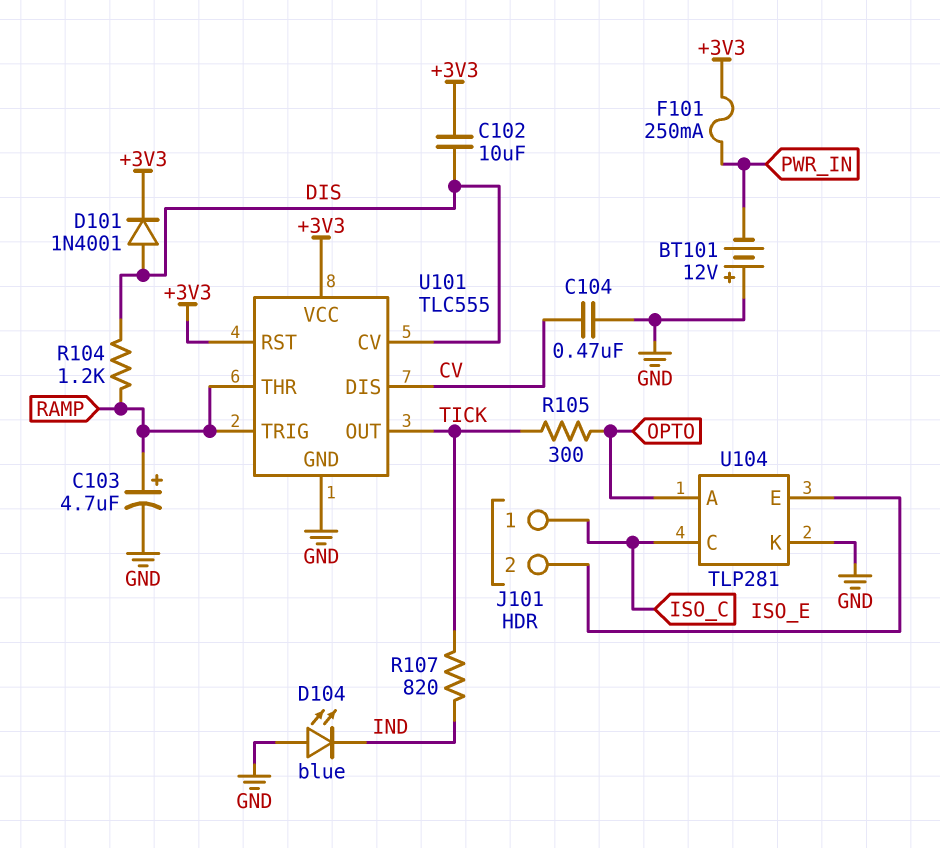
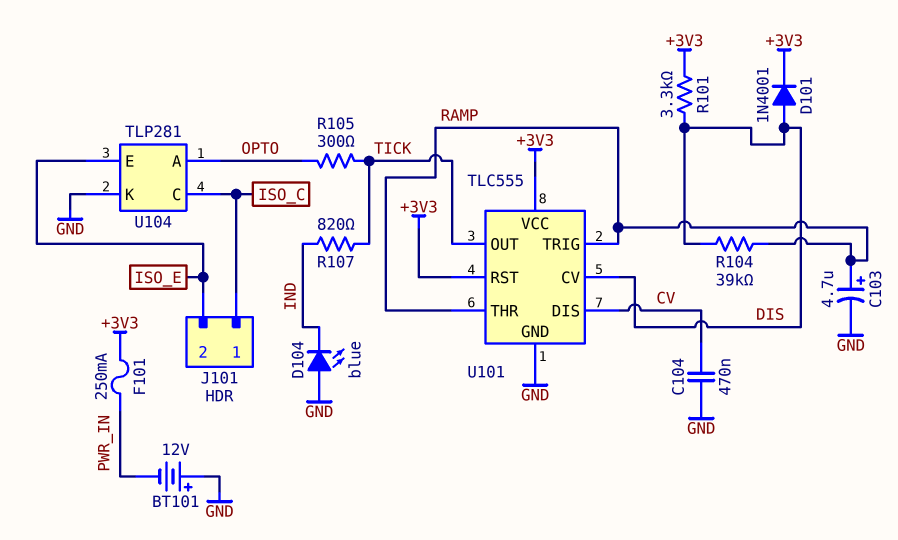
C102: 10uF (+3V3, DIS) -> none
R101: none -> 3.3k (+3V3, DIS)
R104: 1.2k (DIS, RAMP) -> 39k (DIS, RAMP)

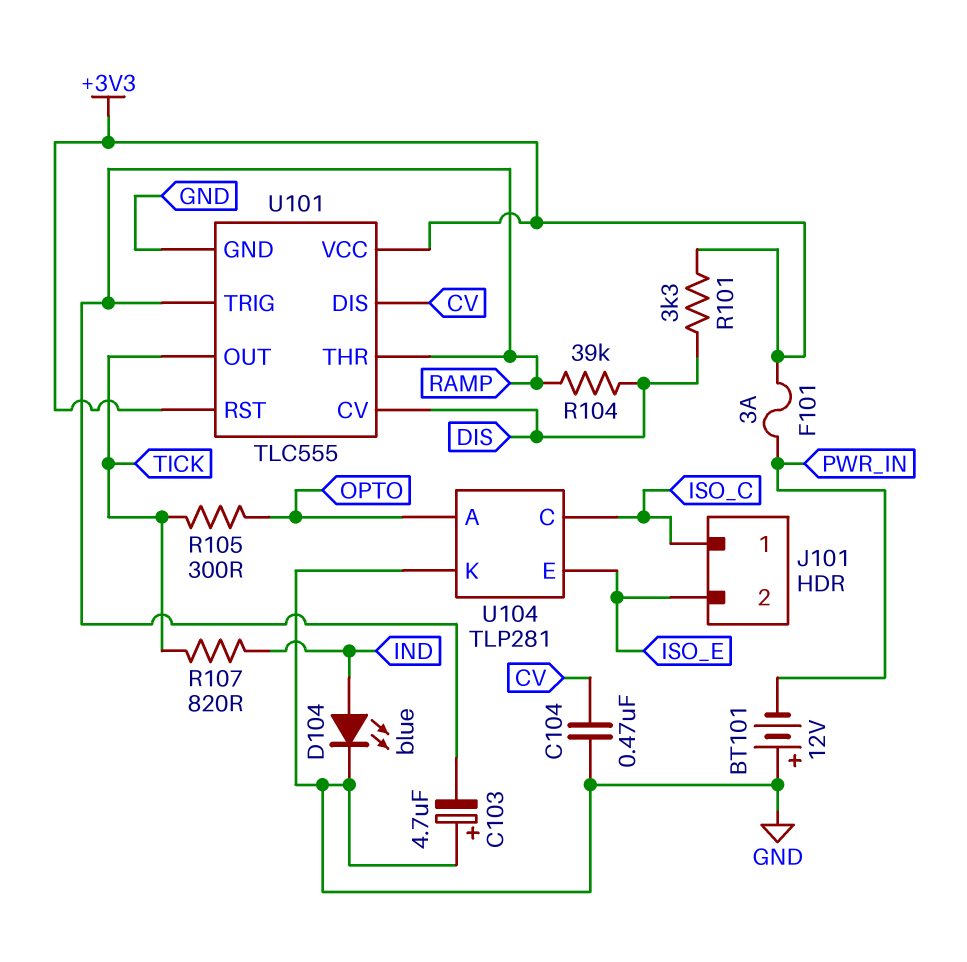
C103: 4.7uF (plus RAMP, minus GND) -> 4.7uF (plus GND, minus RAMP)
D101: diode 1N4001 (A DIS, K +3V3) -> none
D104: LED blue (A GND, K IND) -> LED blue (A IND, K GND)
F101: 250mA (+3V3, PWR_IN) -> 3A (+3V3, PWR_IN)

